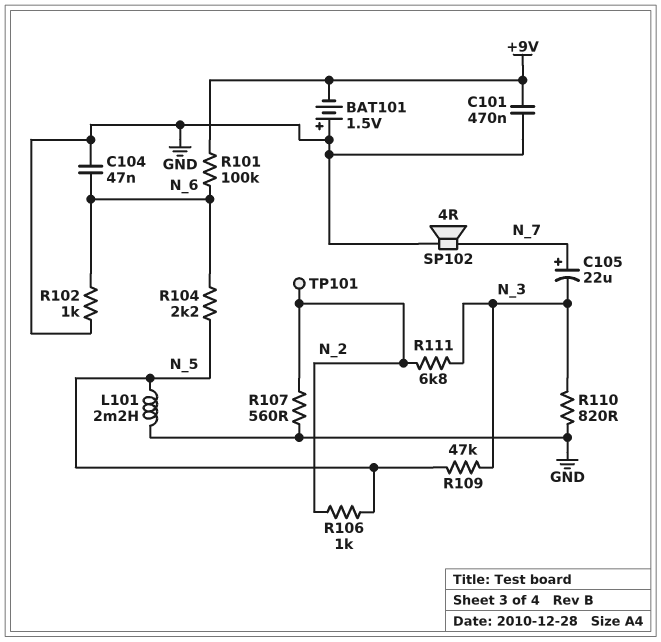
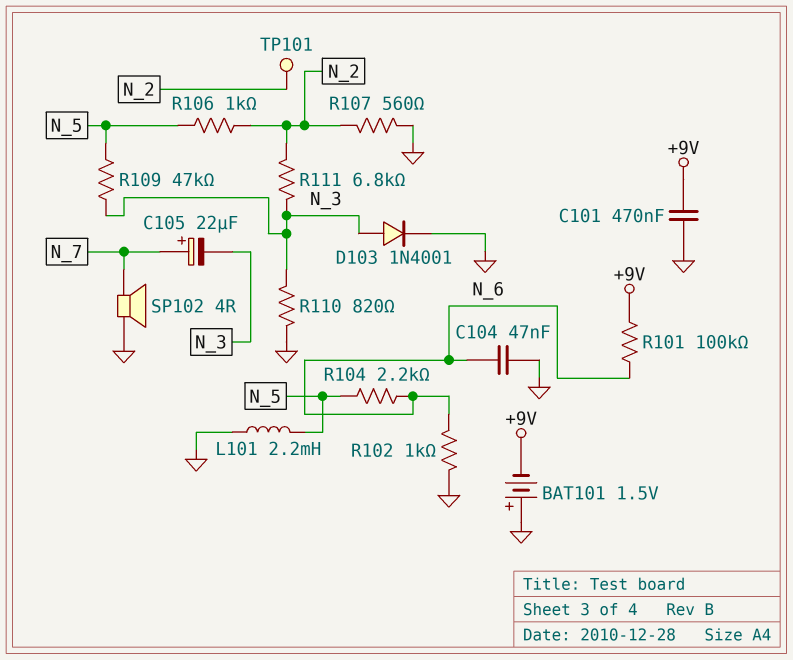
D103: none -> diode 1N4001 (A N_3, K GND)

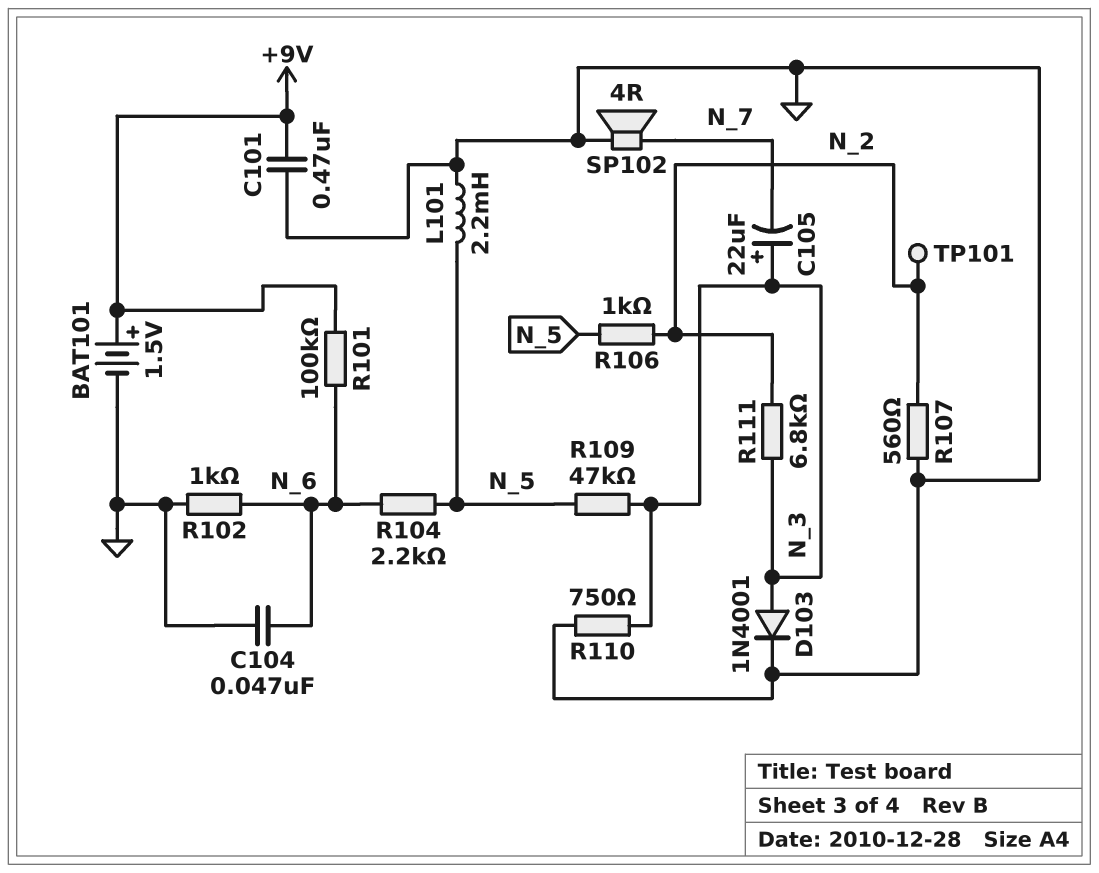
BAT101: 1.5V (plus GND, minus +9V) -> 1.5V (plus +9V, minus GND)
C105: 22uF (plus N_7, minus N_3) -> 22uF (plus N_3, minus N_7)
R110: 820 (GND, N_3) -> 750 (GND, N_3)

